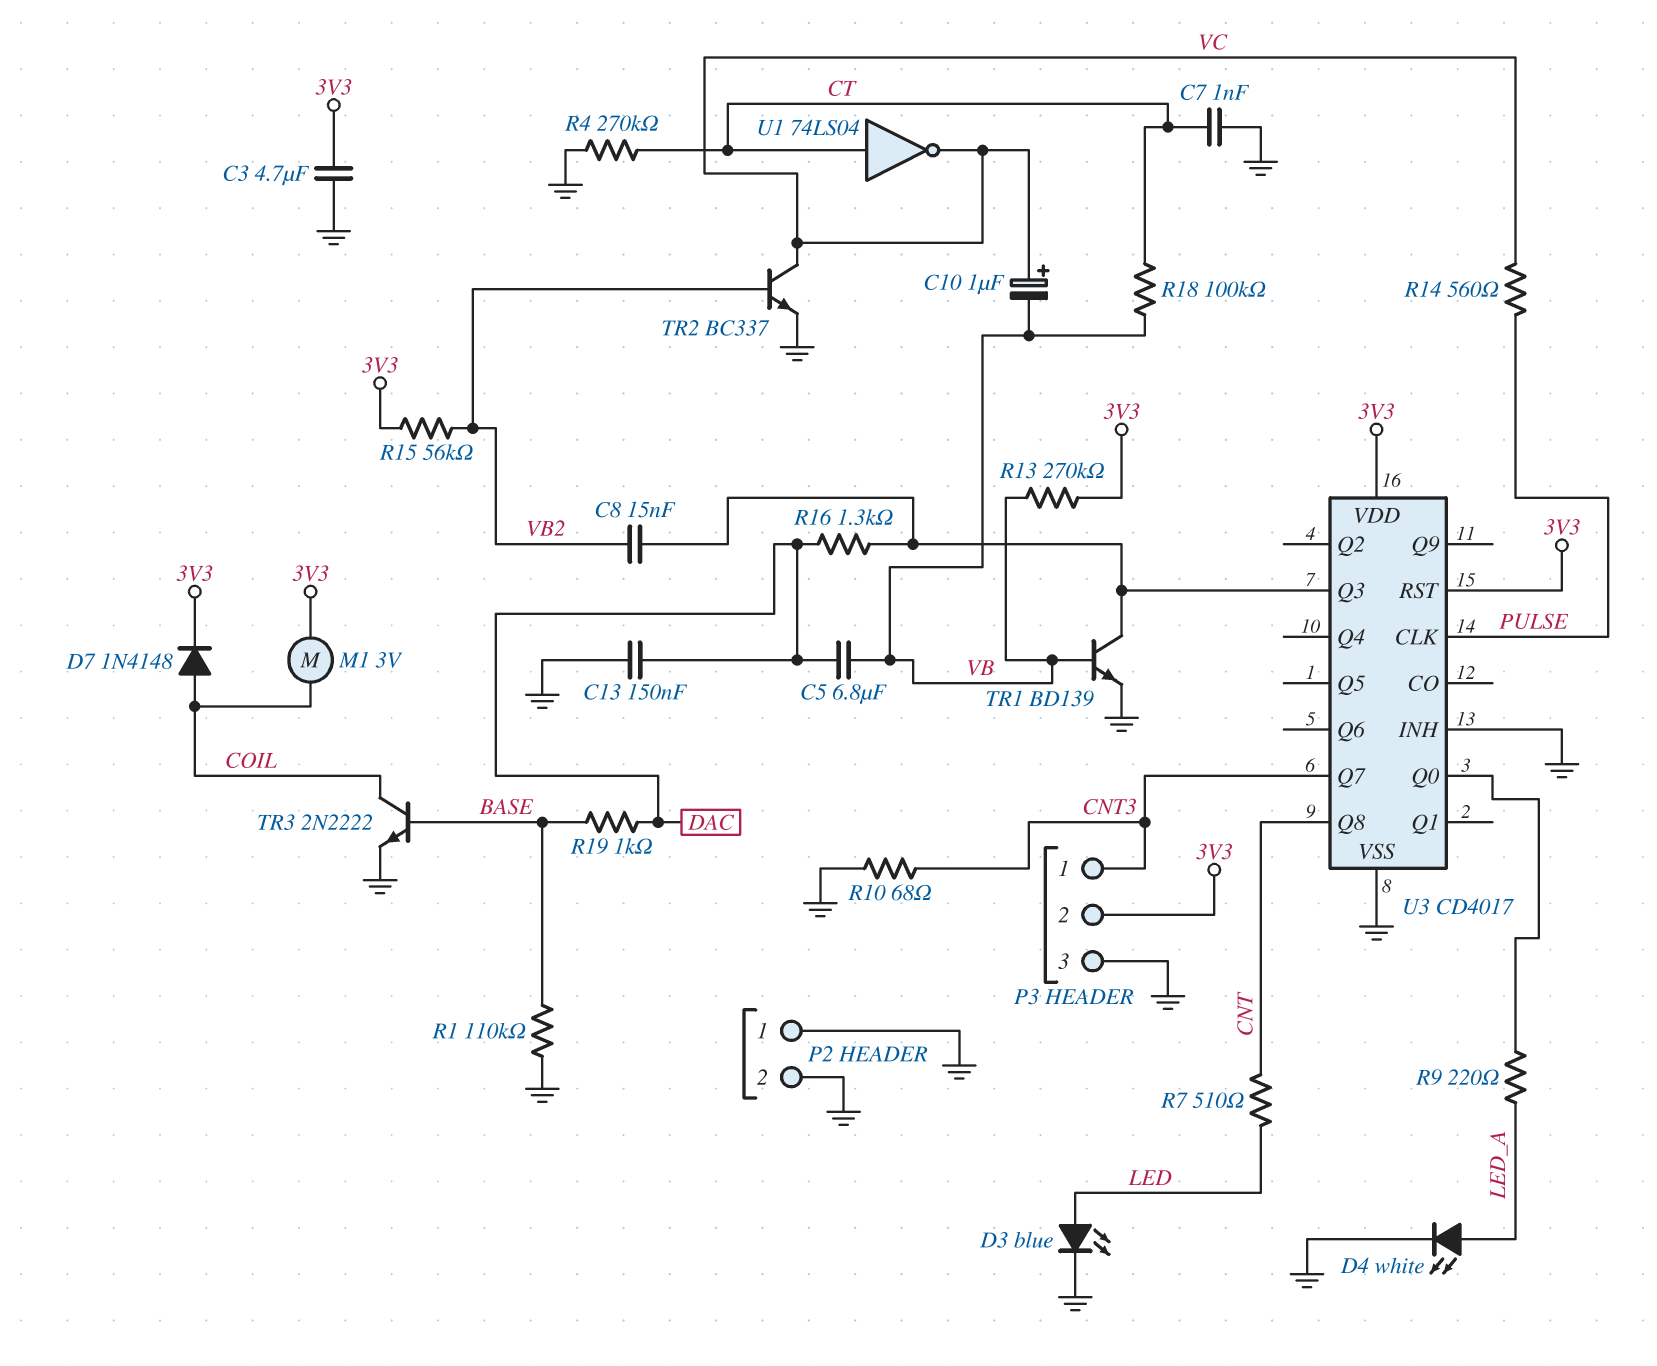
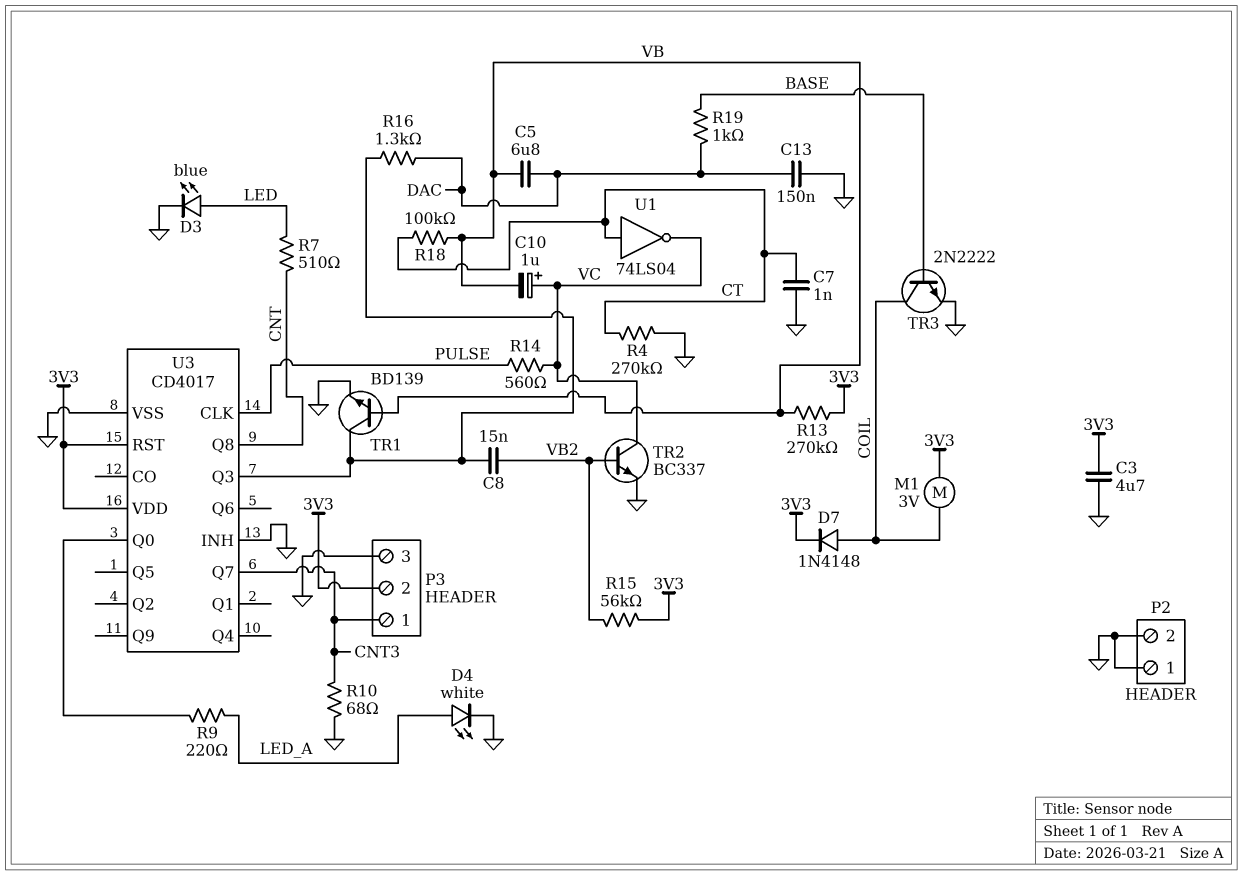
R1: 110k (BASE, GND) -> none

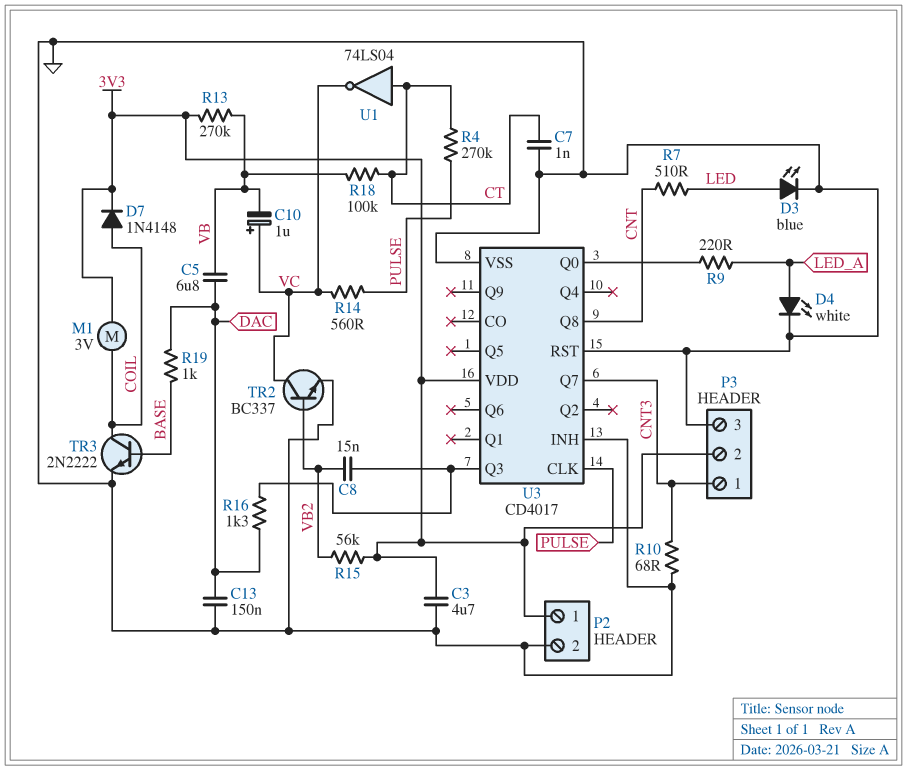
P2 pin 1: GND -> 3V3
R4: 270k (CT, GND) -> 270k (CT, PULSE)
TR1: NPN BD139 (B VB, C U3/Q3, E GND) -> none
U3 pin RST: 3V3 -> GND

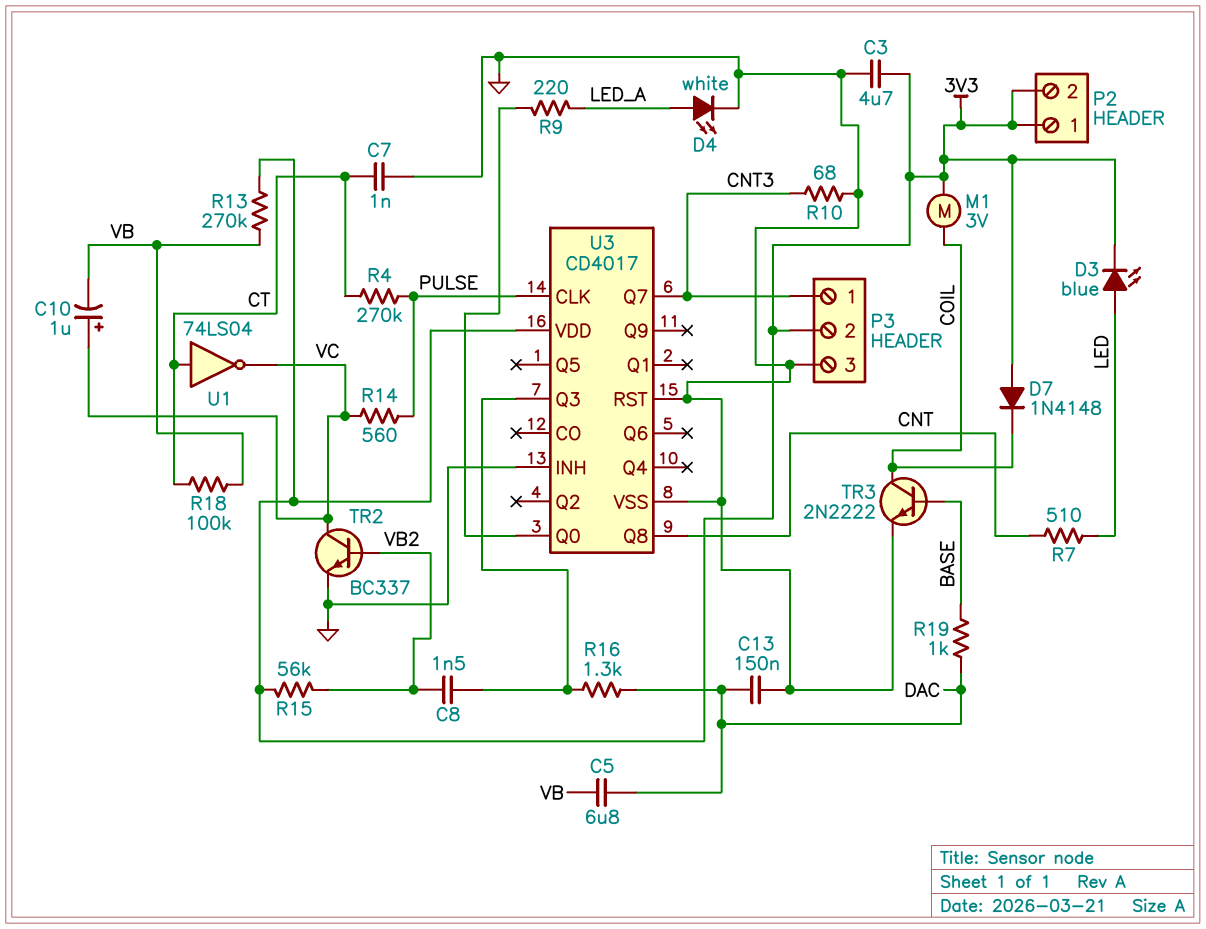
C8: 15nF (U3/Q3, VB2) -> 1.5nF (U3/Q3, VB2)
D3: LED blue (A LED, K GND) -> LED blue (A LED, K 3V3)
D7: diode 1N4148 (A COIL, K 3V3) -> diode 1N4148 (A 3V3, K COIL)
P2 pin 2: GND -> 3V3

